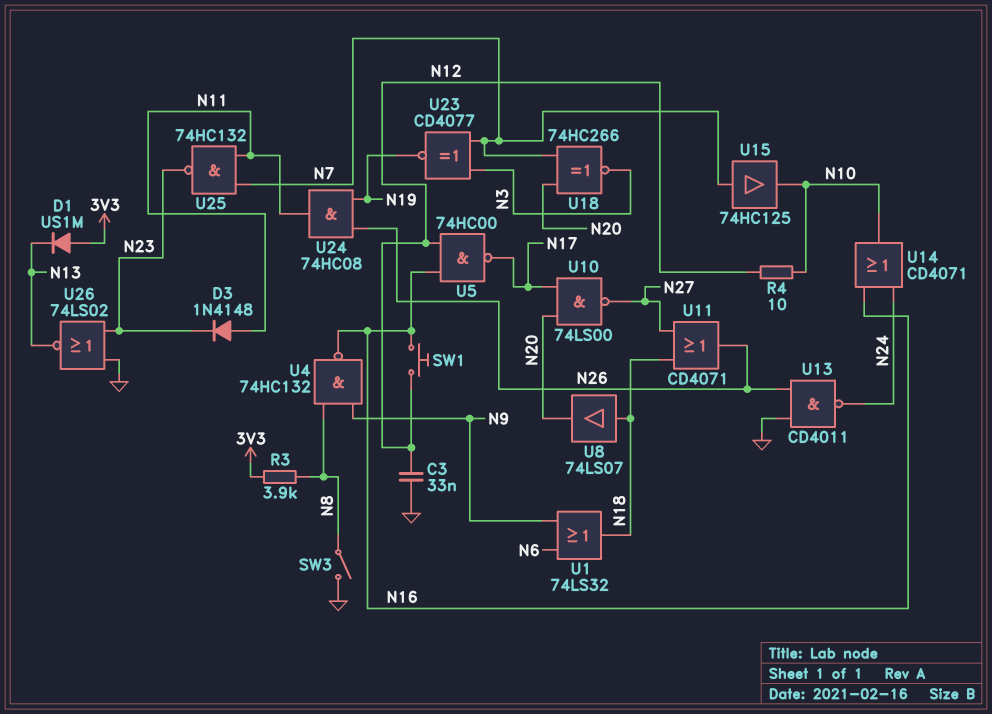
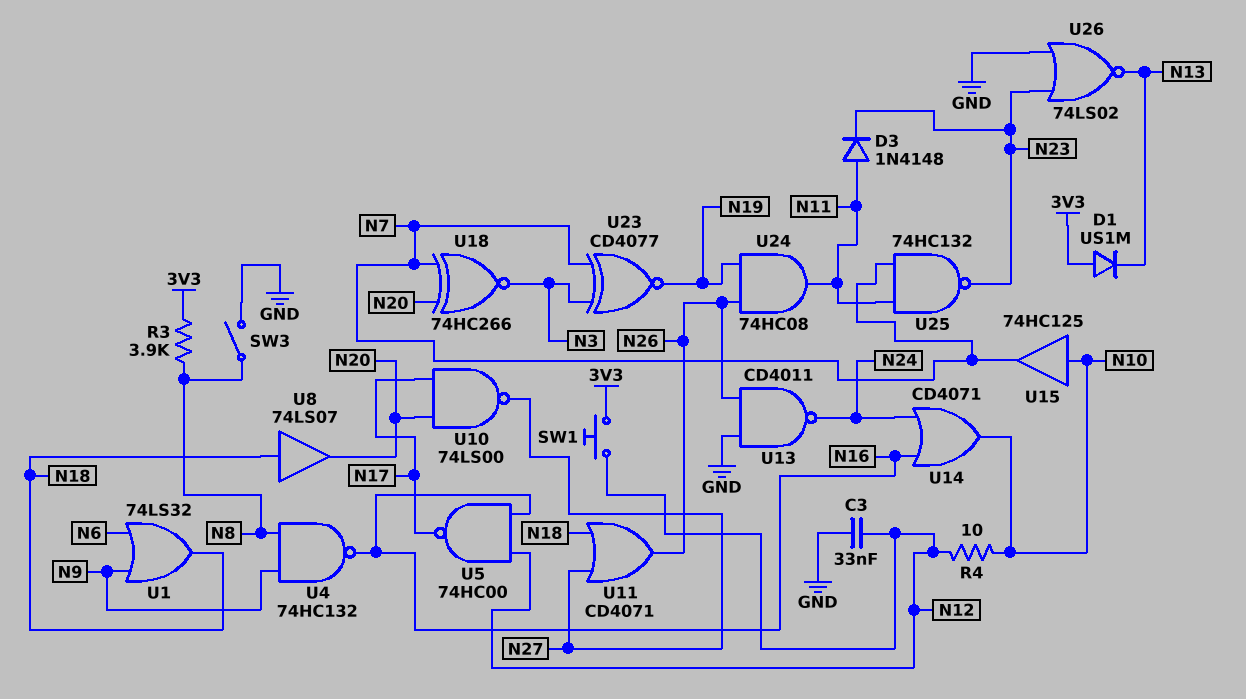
SW1: button (N12, N16) -> button (3V3, N12)
U15: buffer 74HC125 (in N7, out N10) -> buffer 74HC125 (in N10, out N7)

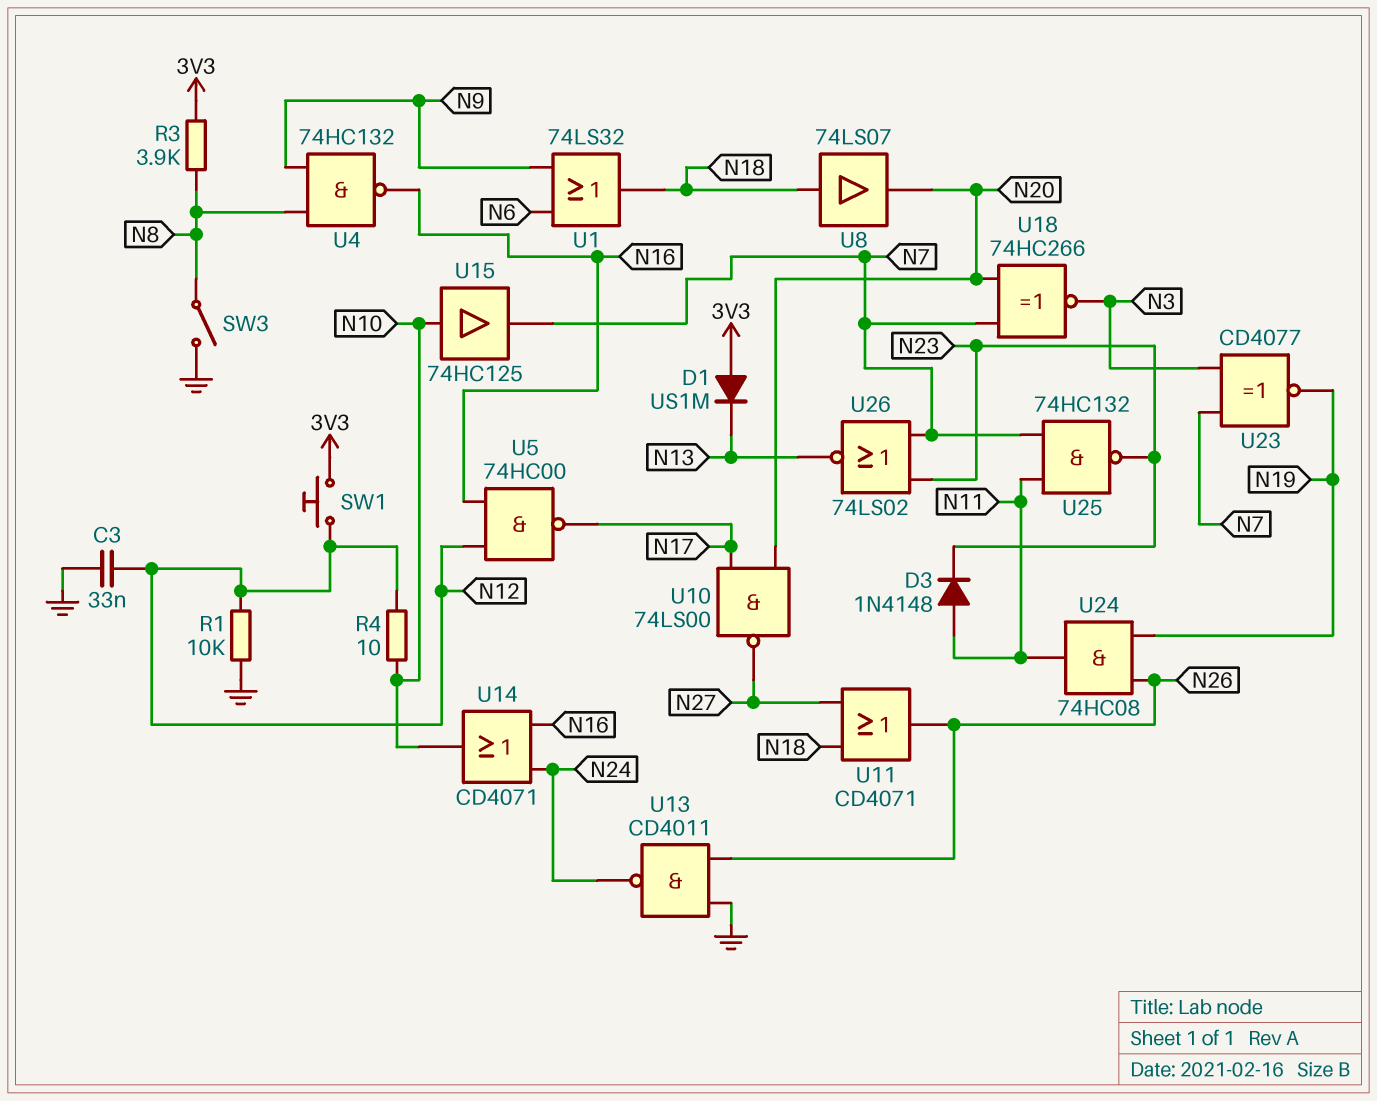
R1: none -> 10k (GND, N12)
U26: NOR 74LS02 (in GND, in N23, out N13) -> NOR 74LS02 (in N7, in N23, out N13)

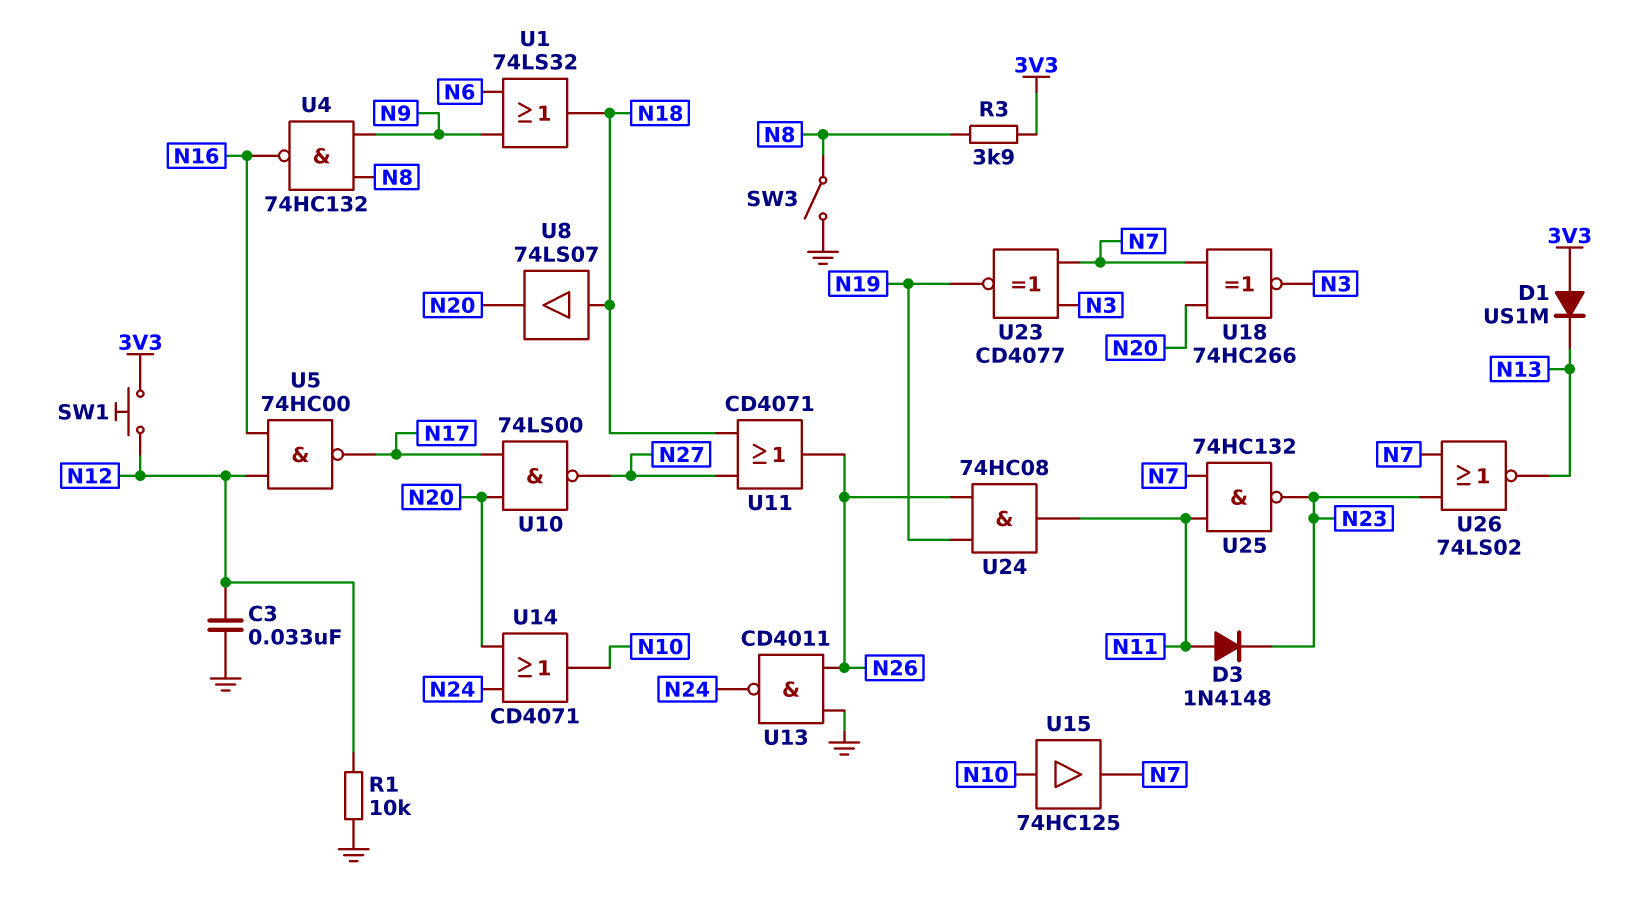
R4: 10 (N10, N12) -> none
U14: OR CD4071 (in N16, in N24, out N10) -> OR CD4071 (in N20, in N24, out N10)

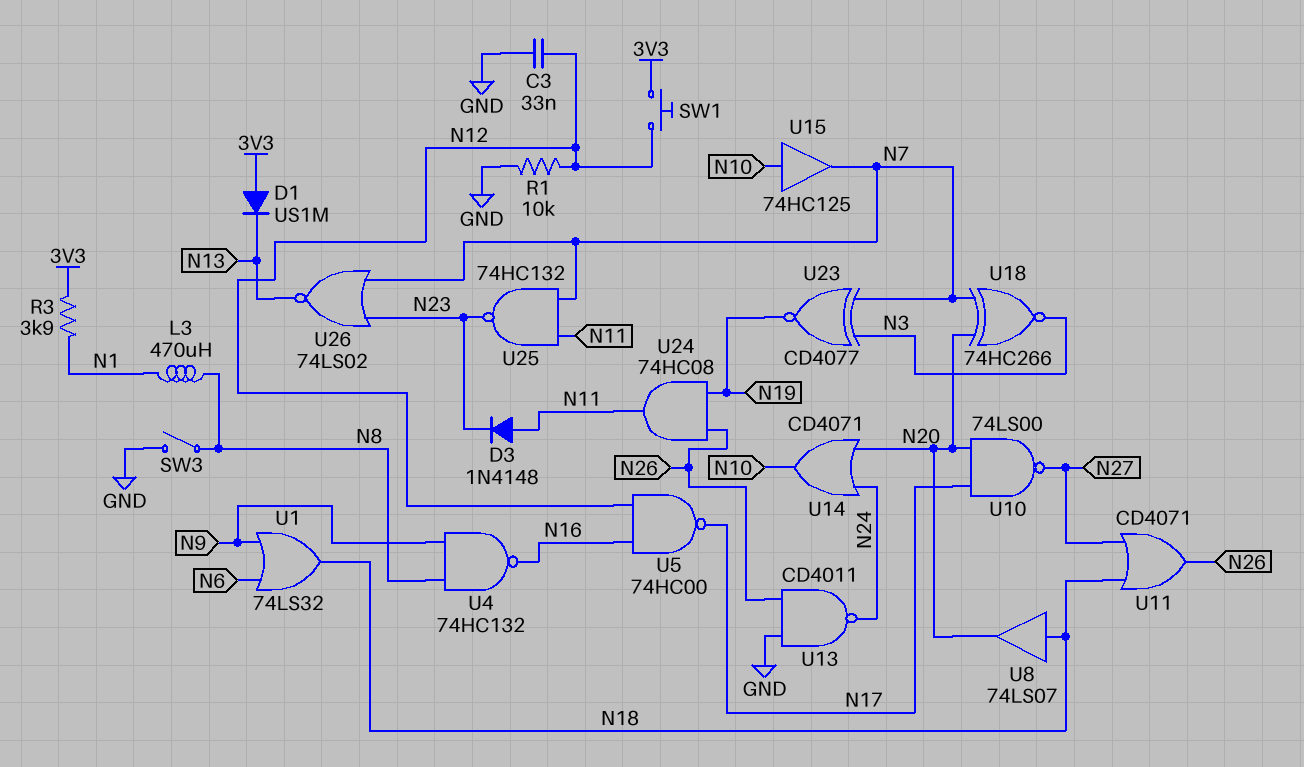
L3: none -> 470uH (N1, N8)
R3: 3.9k (3V3, N8) -> 3.9k (3V3, N1)

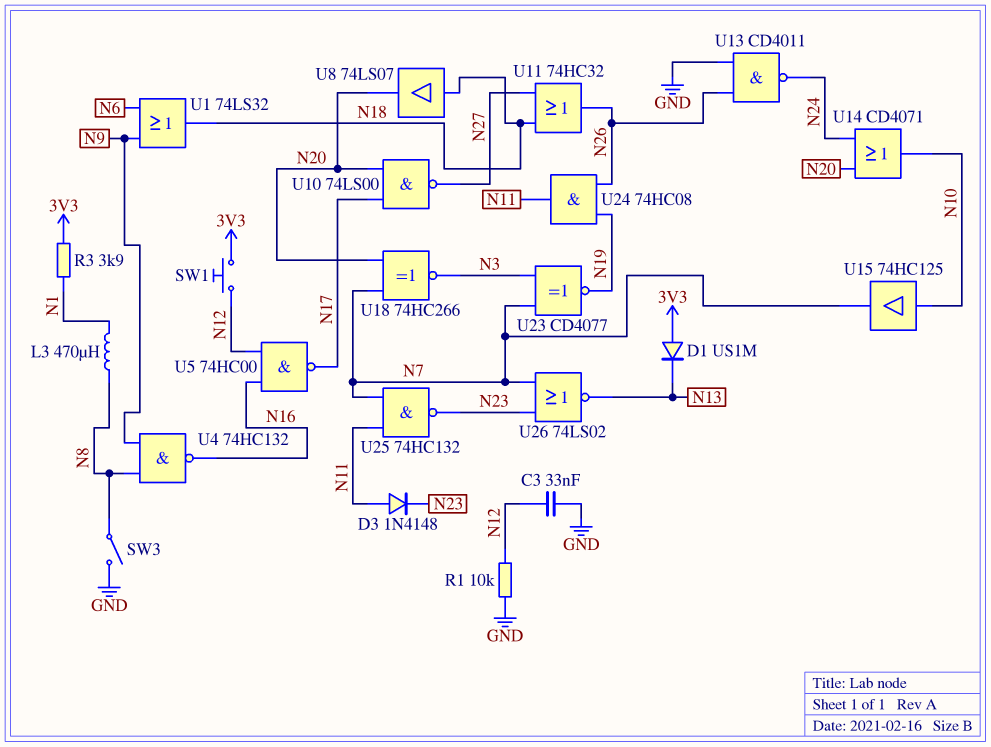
U11: OR CD4071 (in N18, in N27, out N26) -> OR 74HC32 (in N18, in N27, out N26)

